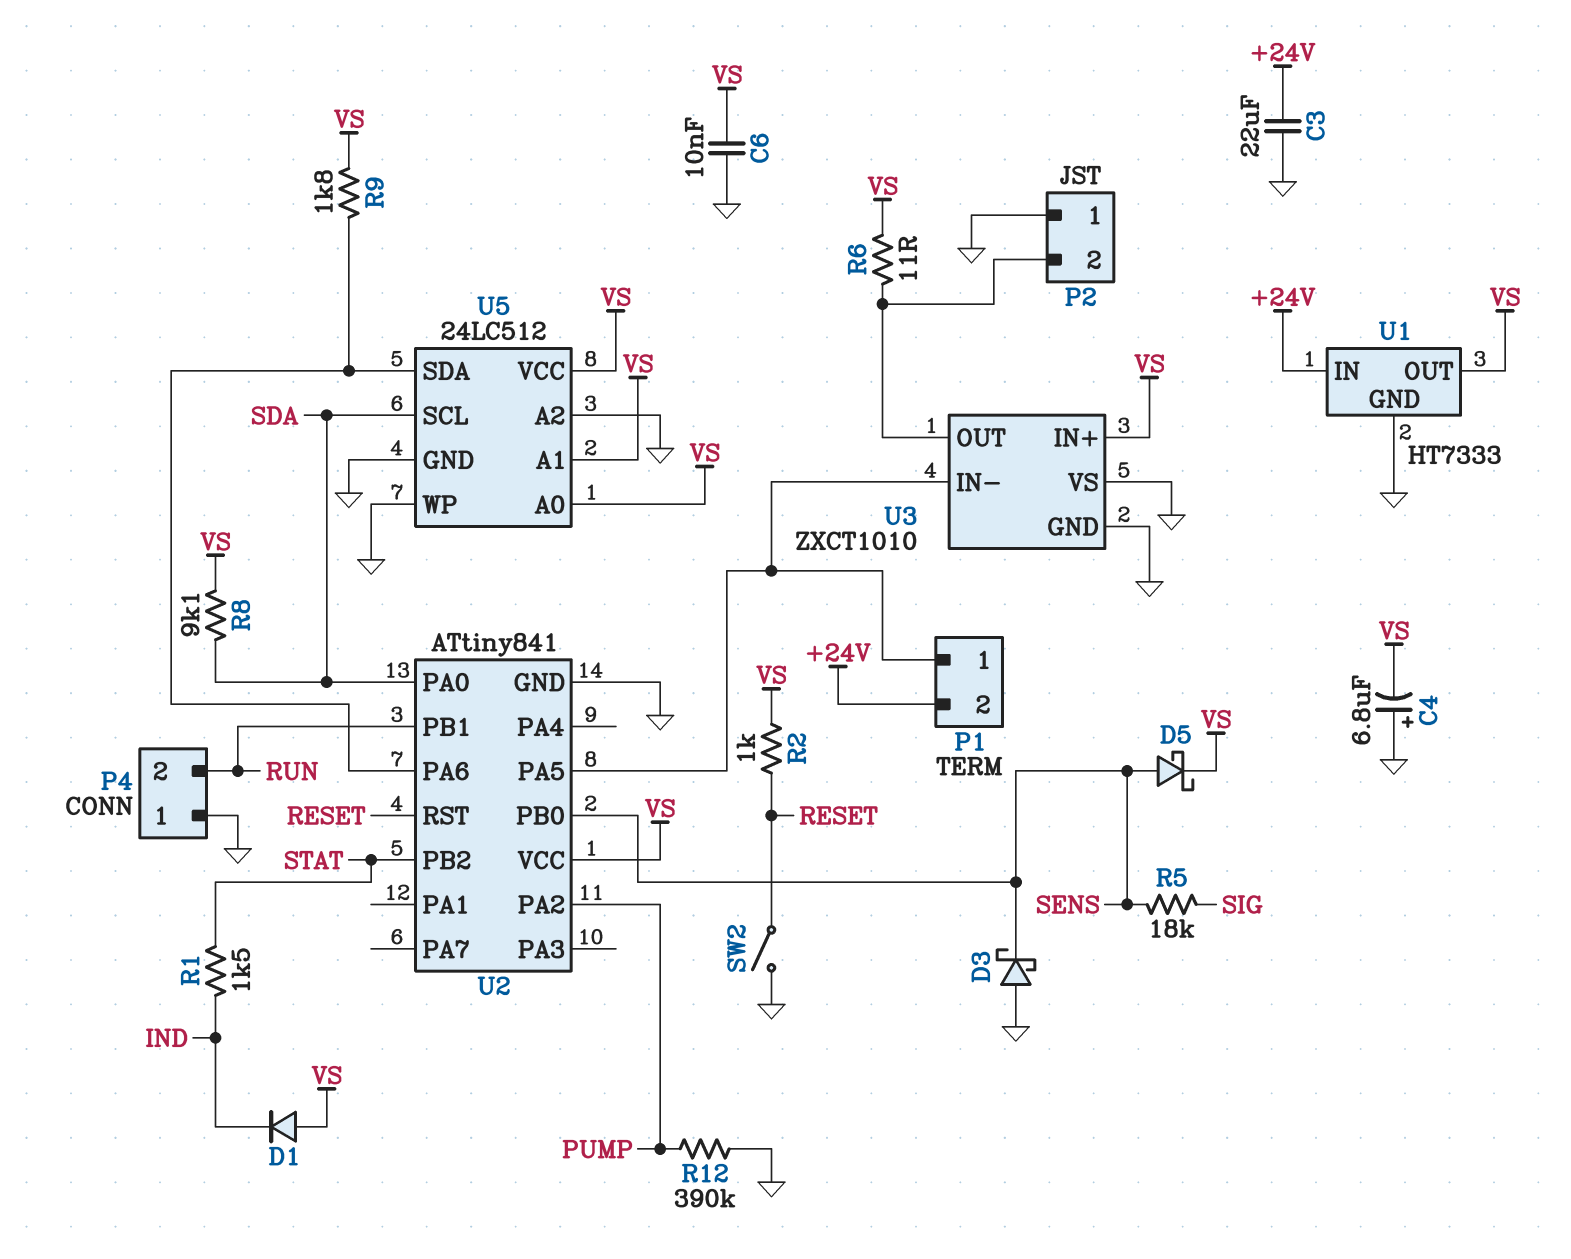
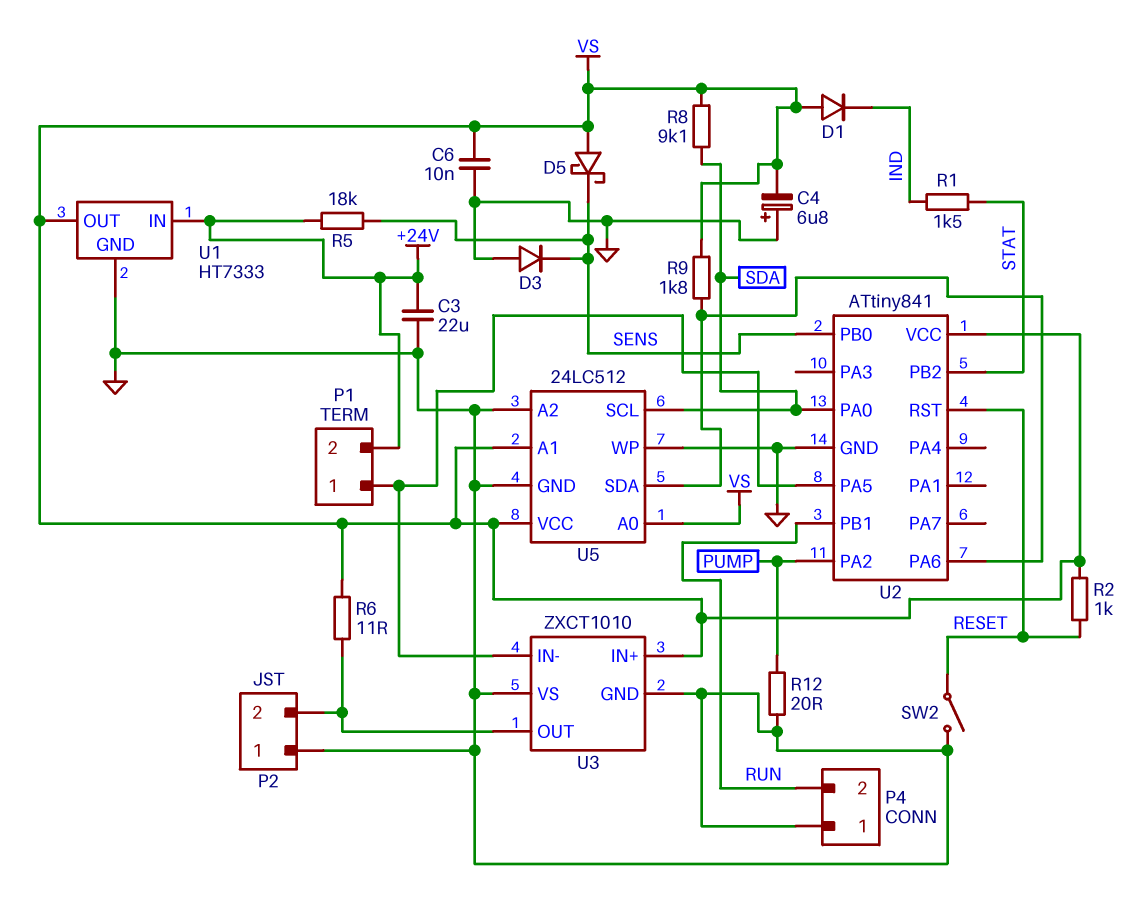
D3: schottky (A GND, K SENS) -> diode (A GND, K SENS)
D5: schottky (A SENS, K VS) -> schottky (A VS, K SENS)
R5: 18k (SENS, SIG) -> 18k (+24V, SENS)
R12: 390k (GND, PUMP) -> 20 (GND, PUMP)

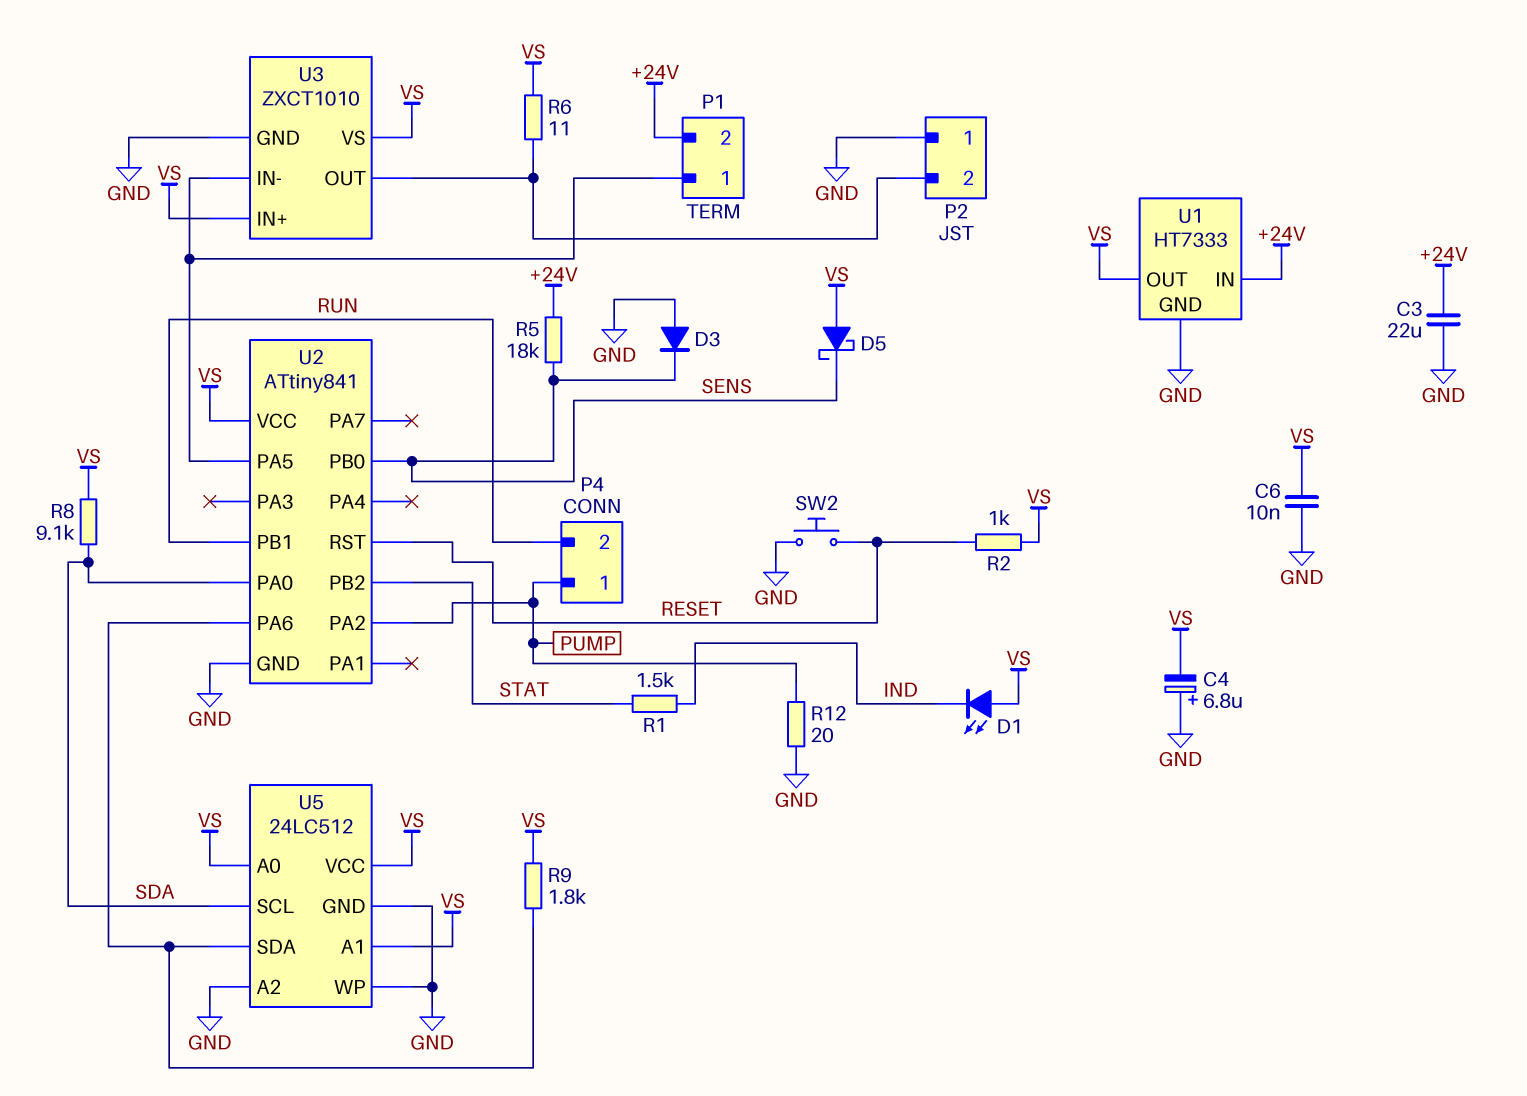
D1: diode (A VS, K IND) -> LED (A VS, K IND)
P4 pin 1: GND -> PUMP
SW2: switch (GND, RESET) -> button (GND, RESET)
U3 pin VS: GND -> VS

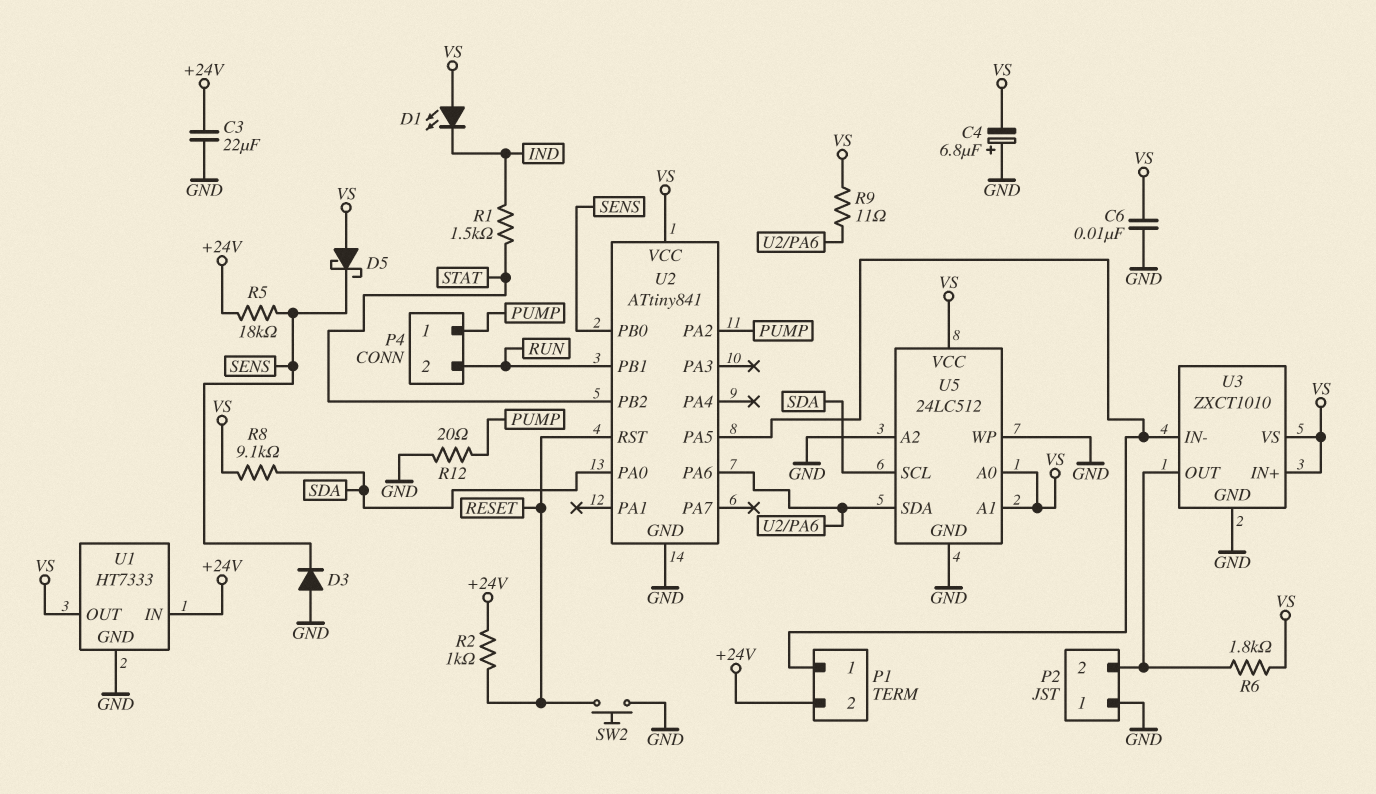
R2: 1k (RESET, VS) -> 1k (+24V, RESET)
R6: 11 (P2/2, VS) -> 1.8k (P2/2, VS)
R9: 1.8k (U2/PA6, VS) -> 11 (U2/PA6, VS)

